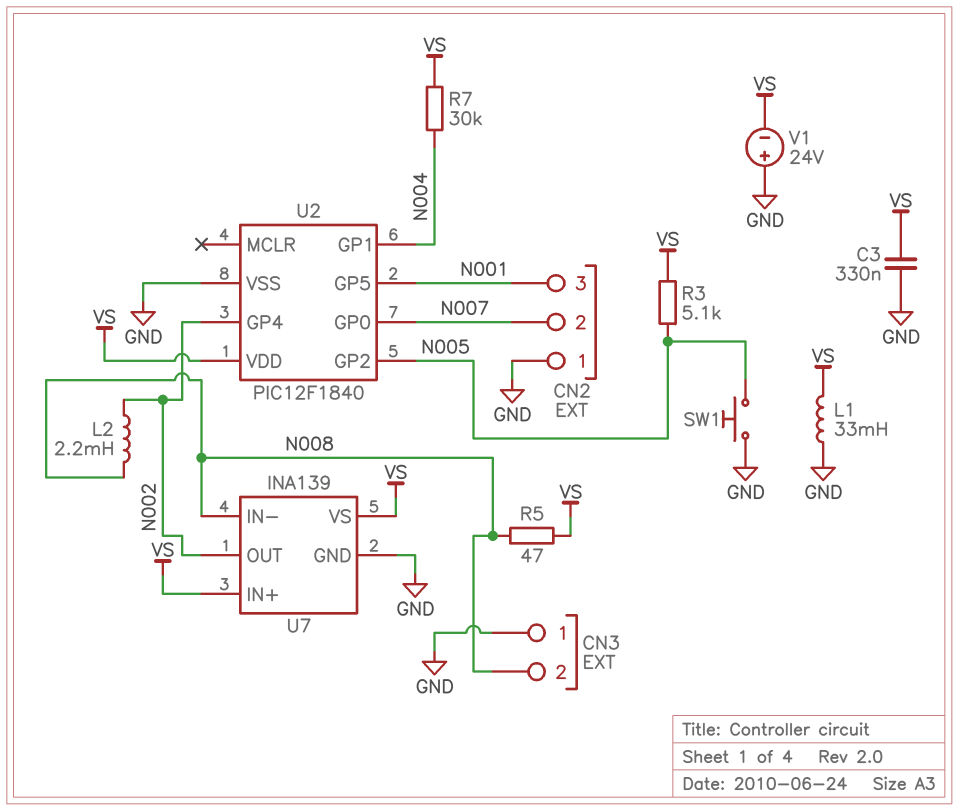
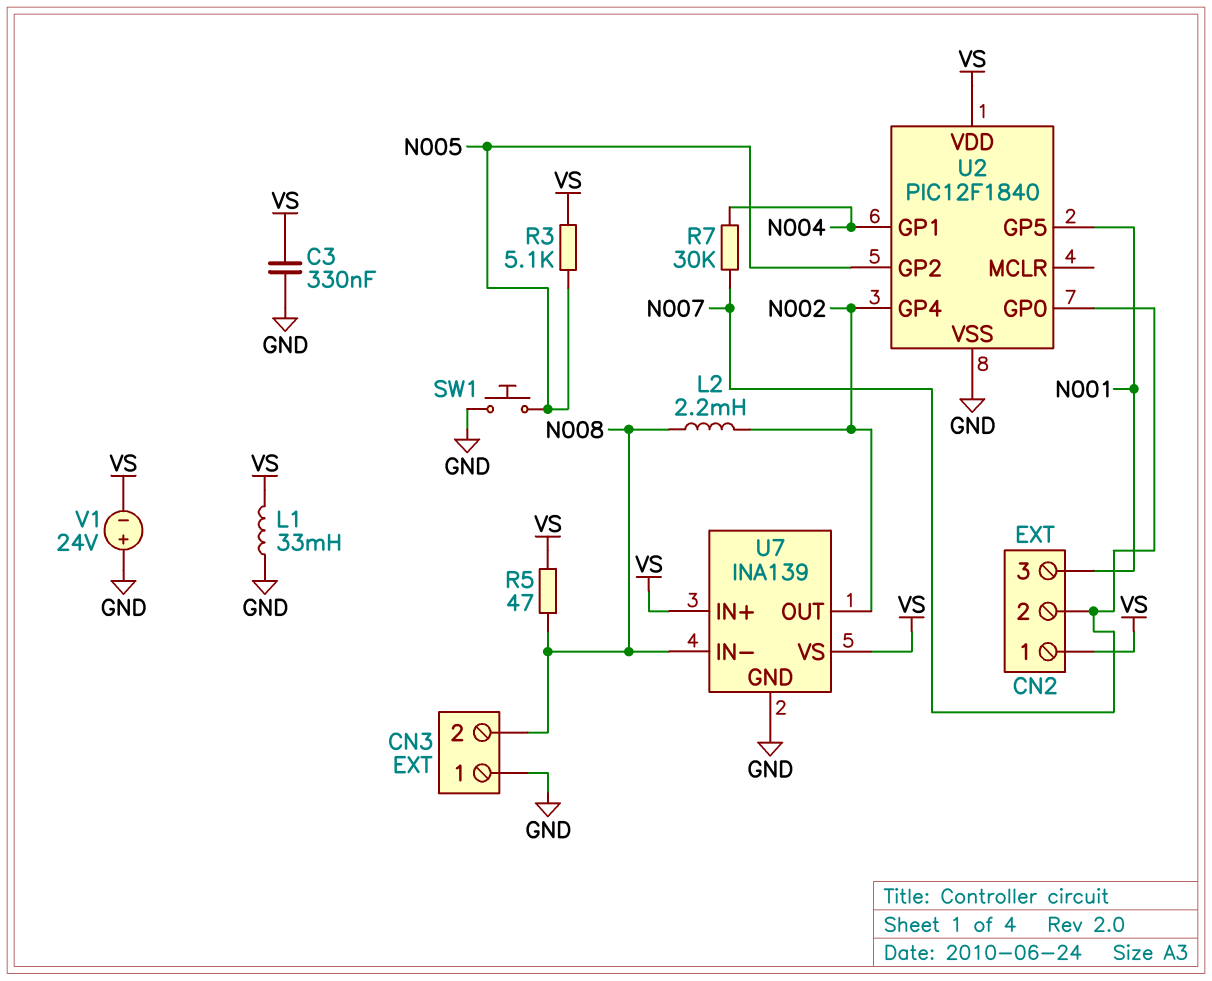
CN2 pin 1: GND -> VS
R7: 30k (N004, VS) -> 30k (N004, N007)

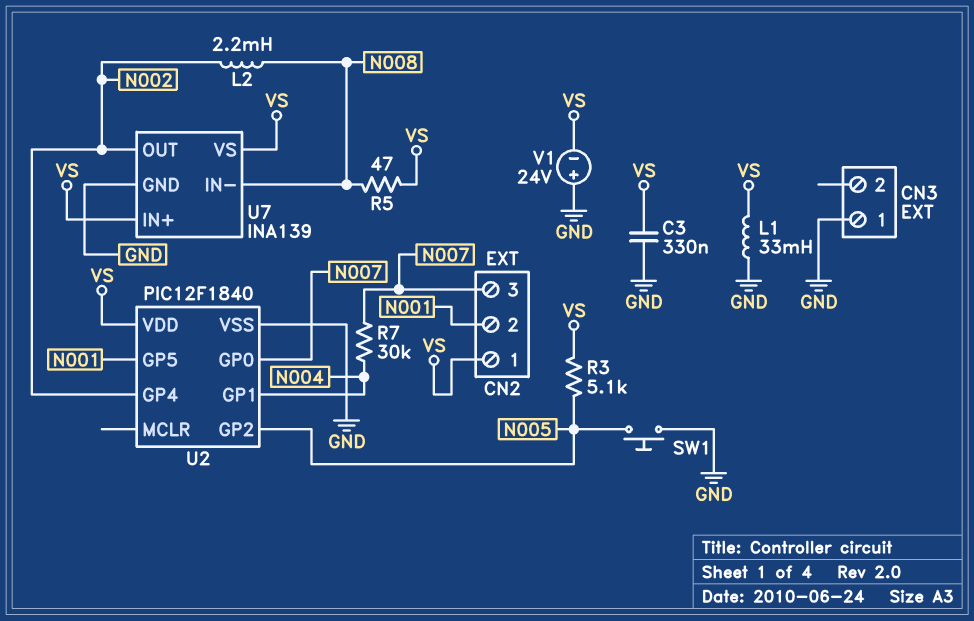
CN2 pin 2: N007 -> N001
CN2 pin 3: N001 -> N007
CN3 pin 2: N008 -> none

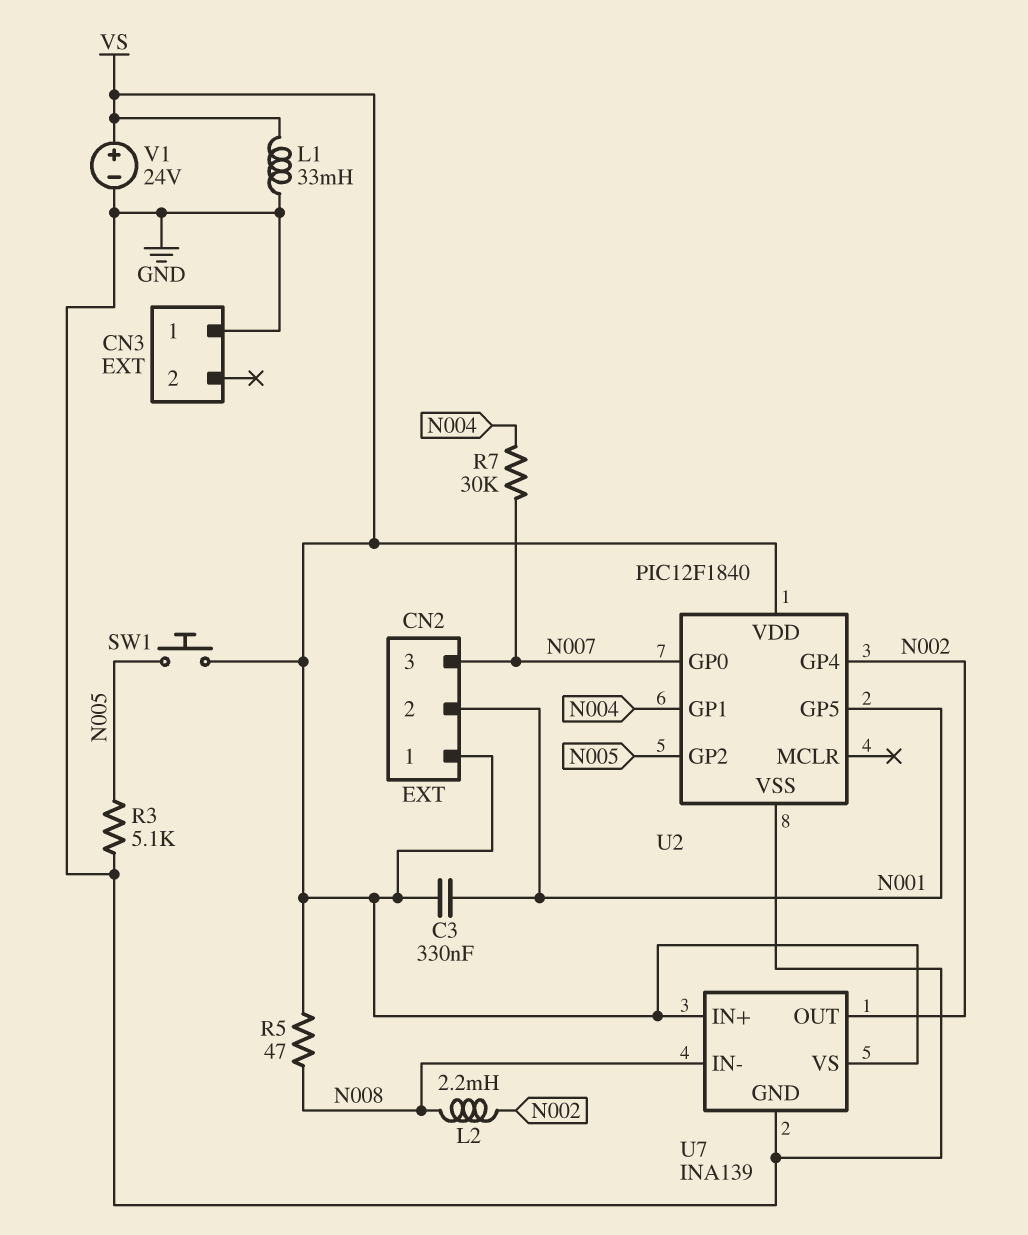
C3: 330nF (GND, VS) -> 330nF (N001, VS)
R3: 5.1k (N005, VS) -> 5.1k (GND, N005)
SW1: button (GND, N005) -> button (N005, VS)
V1: 24V (plus GND, minus VS) -> 24V (plus VS, minus GND)

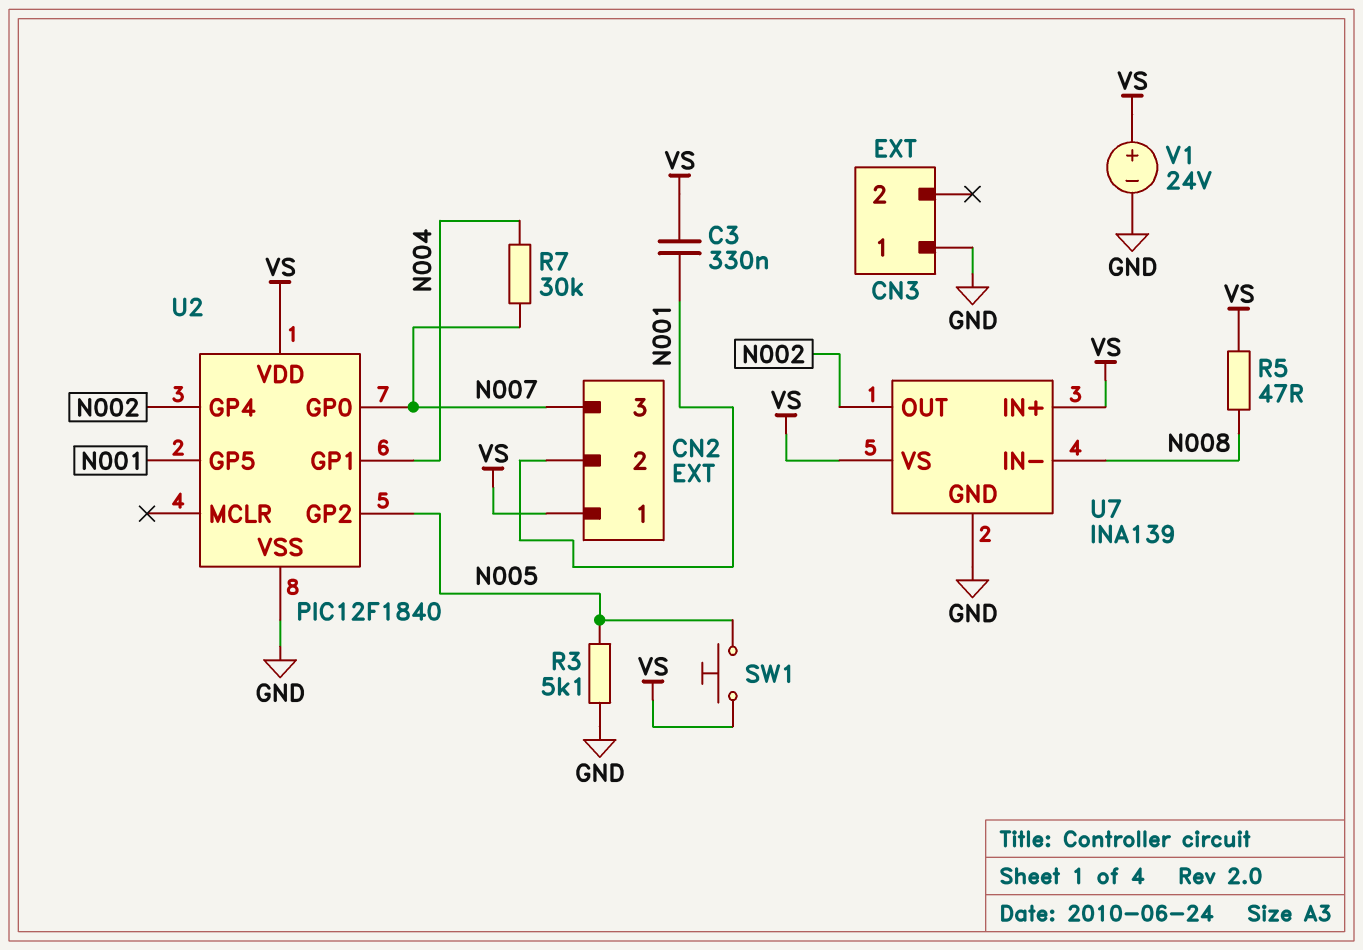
L1: 33mH (GND, VS) -> none
L2: 2.2mH (N002, N008) -> none

